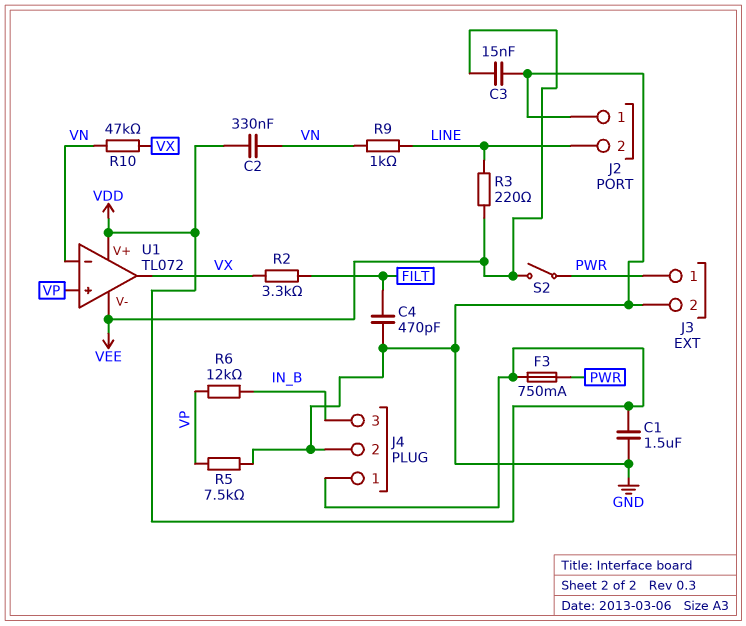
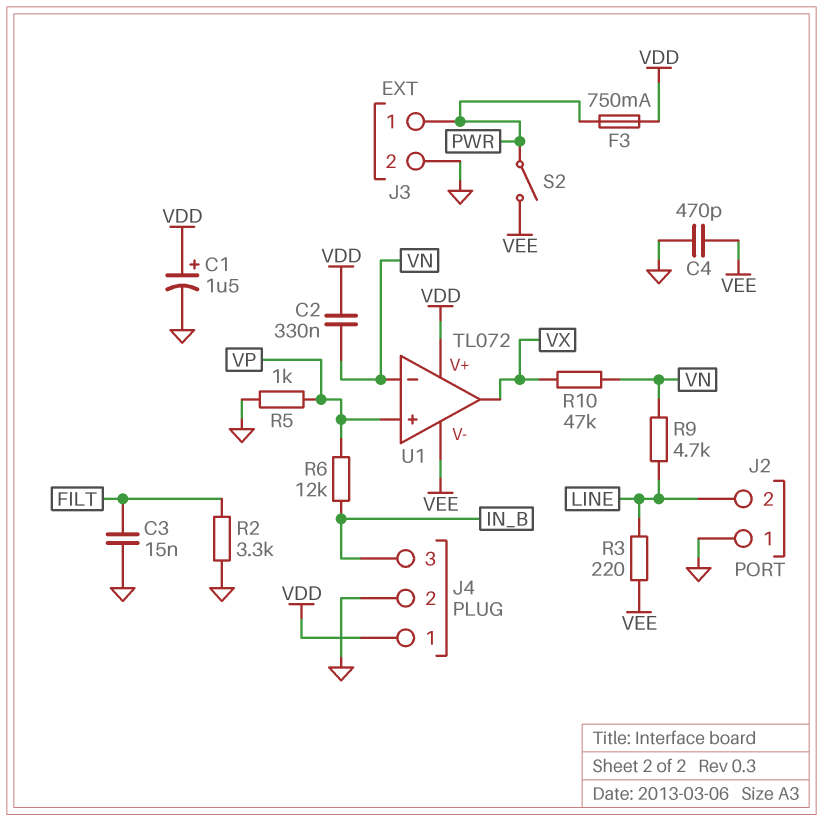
C1: 1.5uF (GND, VDD) -> 1.5uF (plus VDD, minus GND)
C3: 15nF (GND, VEE) -> 15nF (FILT, GND)
C4: 470pF (FILT, GND) -> 470pF (GND, VEE)
R2: 3.3k (FILT, VX) -> 3.3k (FILT, GND)
R5: 7.5k (GND, VP) -> 1k (GND, VP)
R9: 1k (LINE, VN) -> 4.7k (LINE, VN)

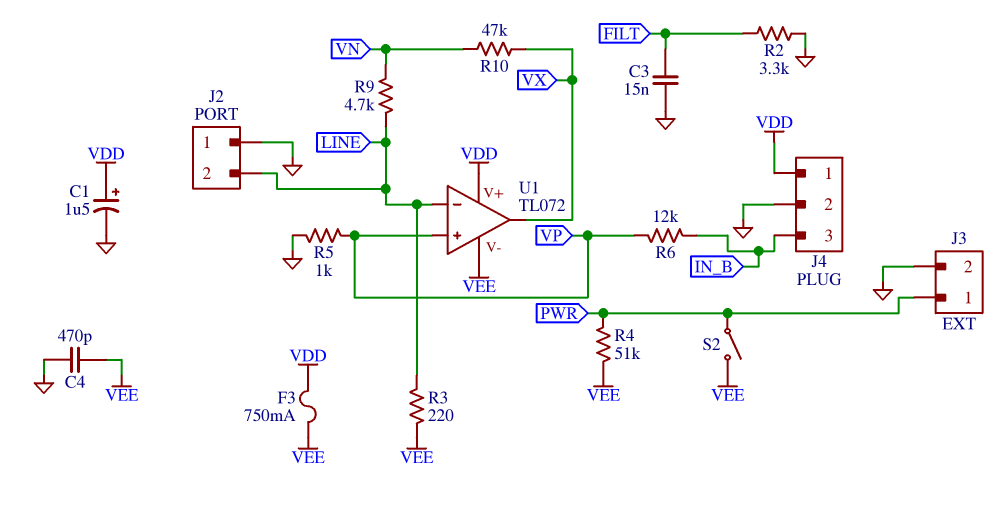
C2: 330nF (VDD, VN) -> none
F3: 750mA (PWR, VDD) -> 750mA (VDD, VEE)
R4: none -> 51k (PWR, VEE)
U1 pin in-: VN -> LINE

